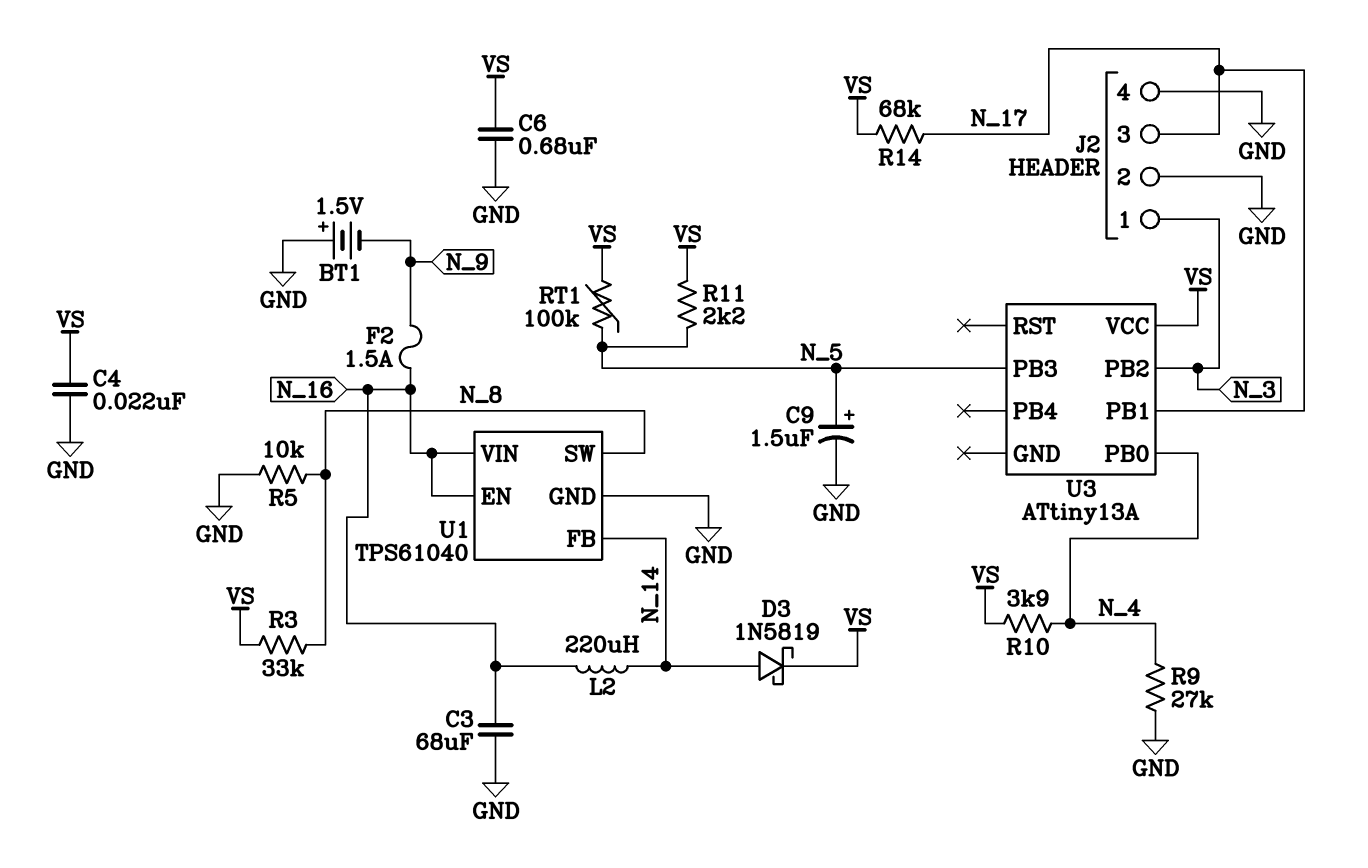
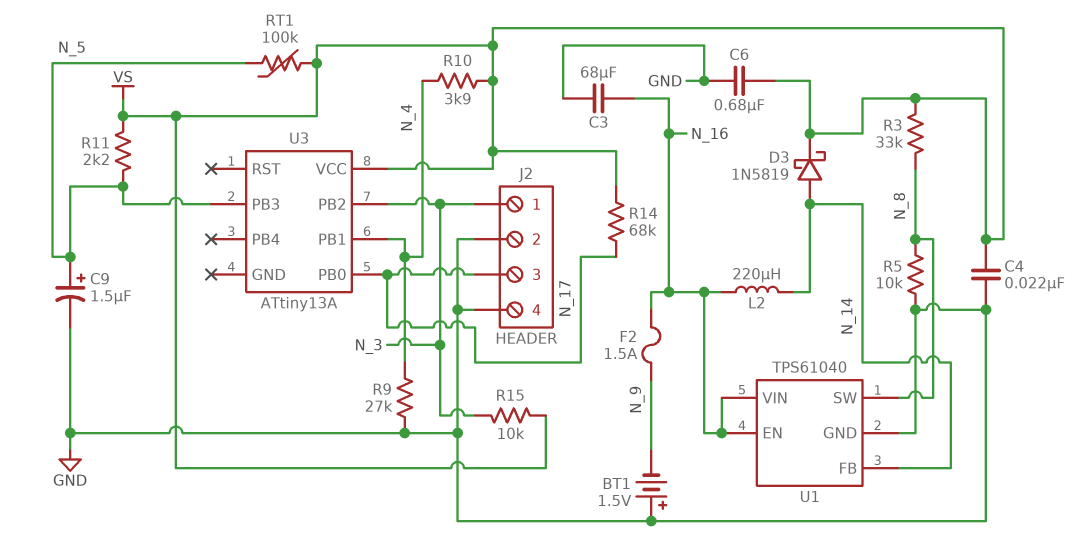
R15: none -> 10k (N_3, VS)
U3 pin PB0: N_4 -> N_17
U3 pin PB1: N_17 -> N_4

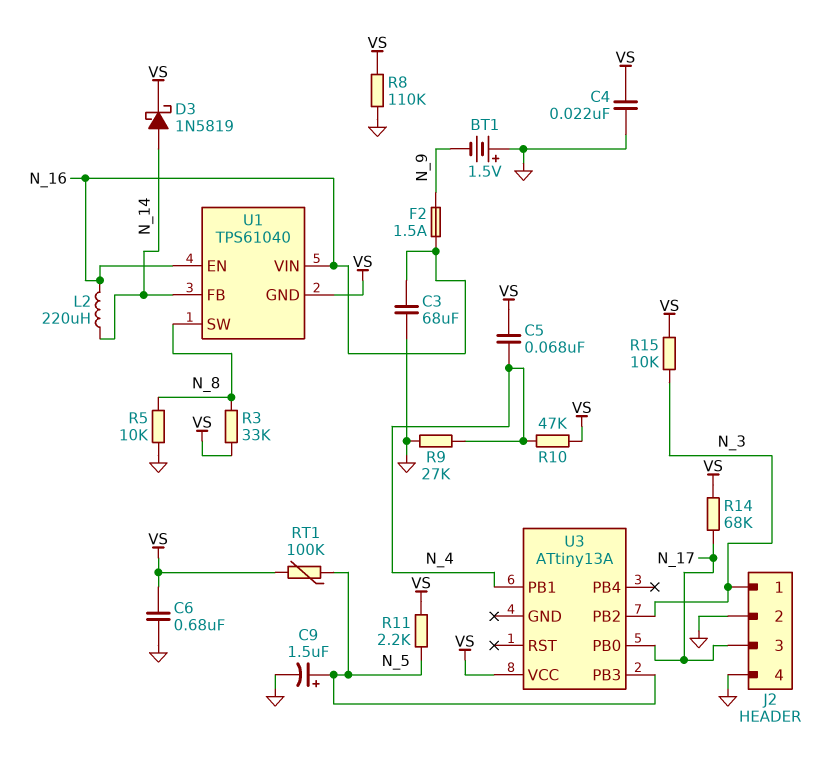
C5: none -> 68nF (N_4, VS)
R8: none -> 110k (GND, VS)
R10: 3.9k (N_4, VS) -> 47k (N_4, VS)
U1 pin GND: GND -> VS

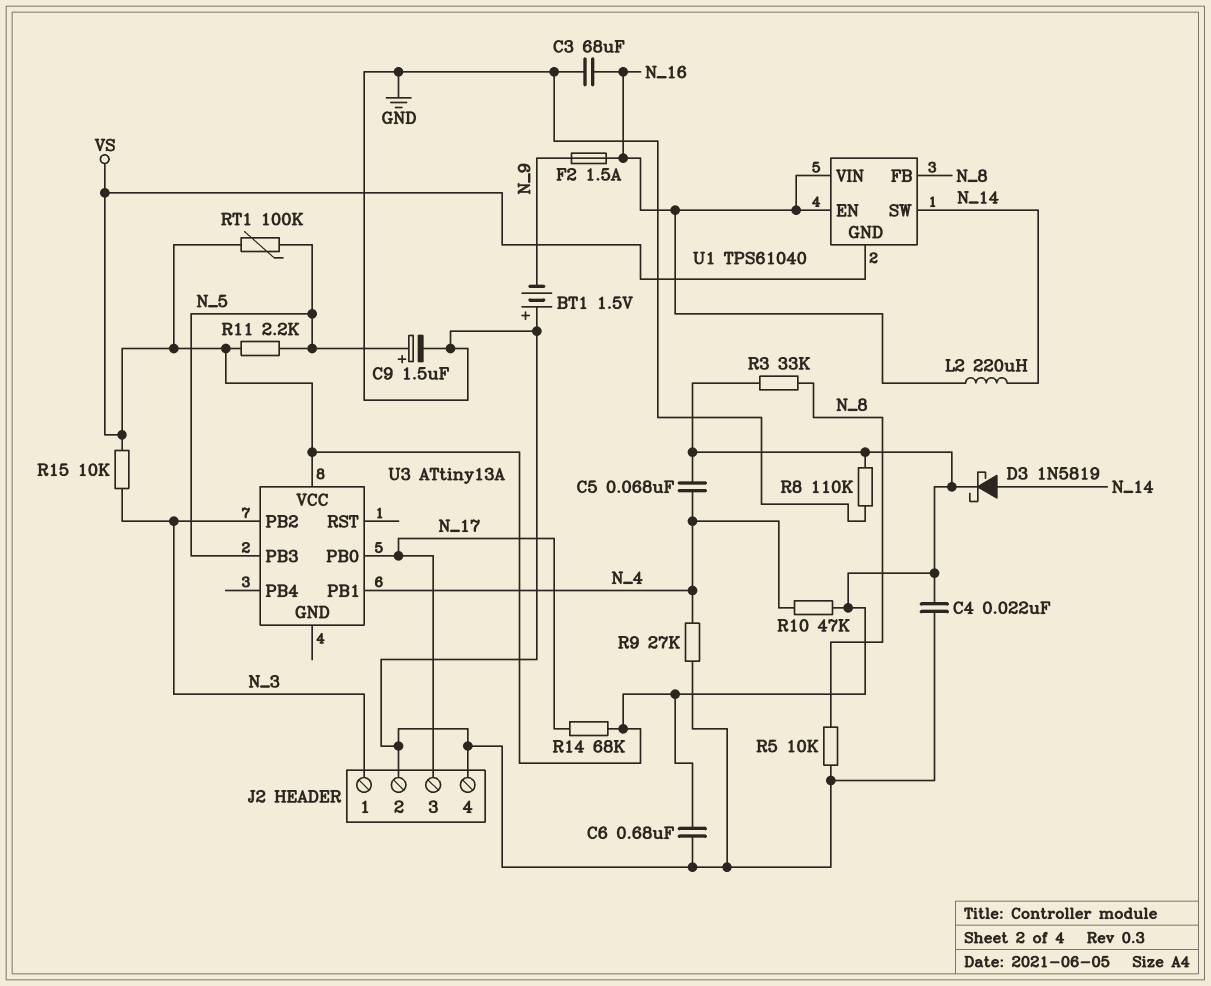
U1 pin FB: N_14 -> N_8
U1 pin SW: N_8 -> N_14

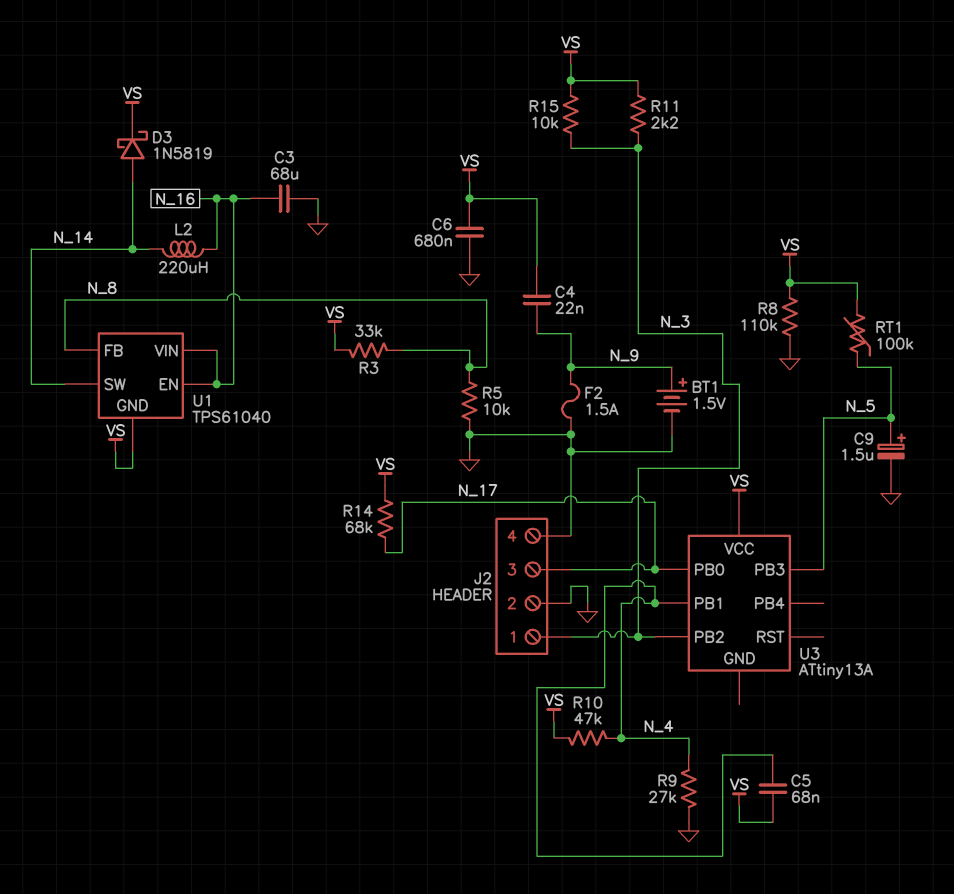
BT1: 1.5V (plus GND, minus N_9) -> 1.5V (plus N_9, minus GND)
C4: 22nF (GND, VS) -> 22nF (N_9, VS)
F2: 1.5A (N_9, N_16) -> 1.5A (GND, N_9)
R11: 2.2k (N_5, VS) -> 2.2k (N_3, VS)

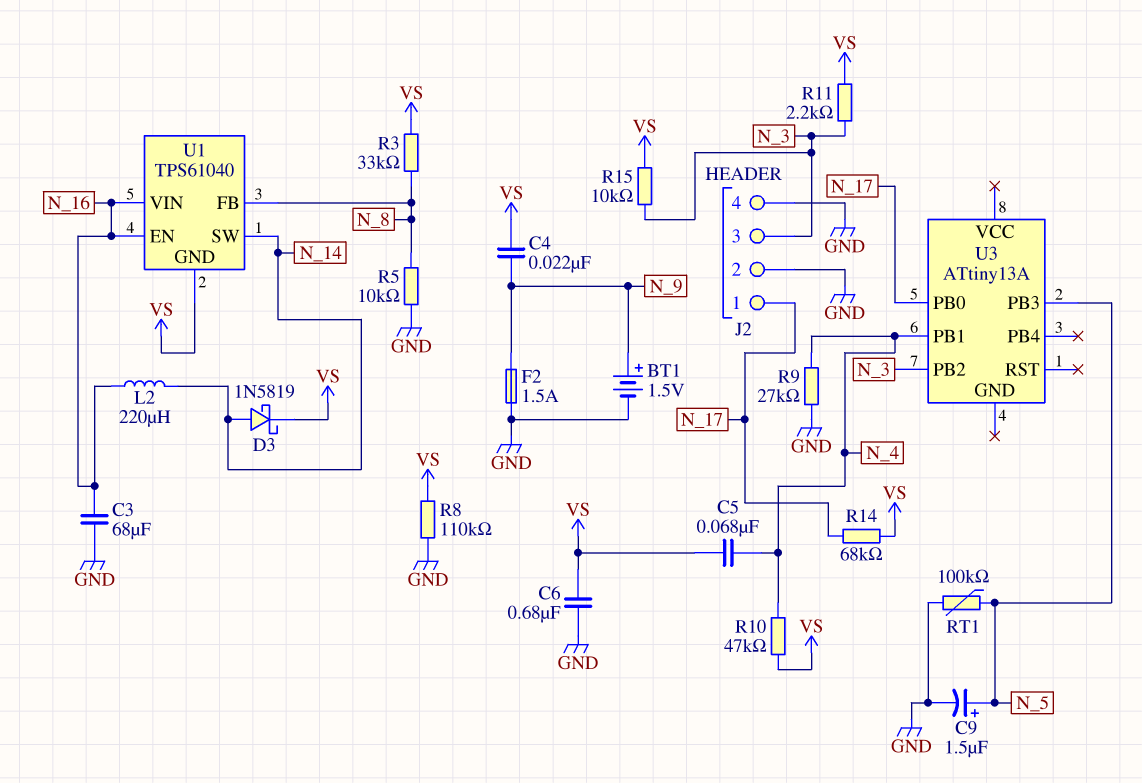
J2 pin 1: N_3 -> N_17
J2 pin 3: N_17 -> N_3
RT1: 100k (N_5, VS) -> 100k (GND, N_5)
U3 pin VCC: VS -> none

